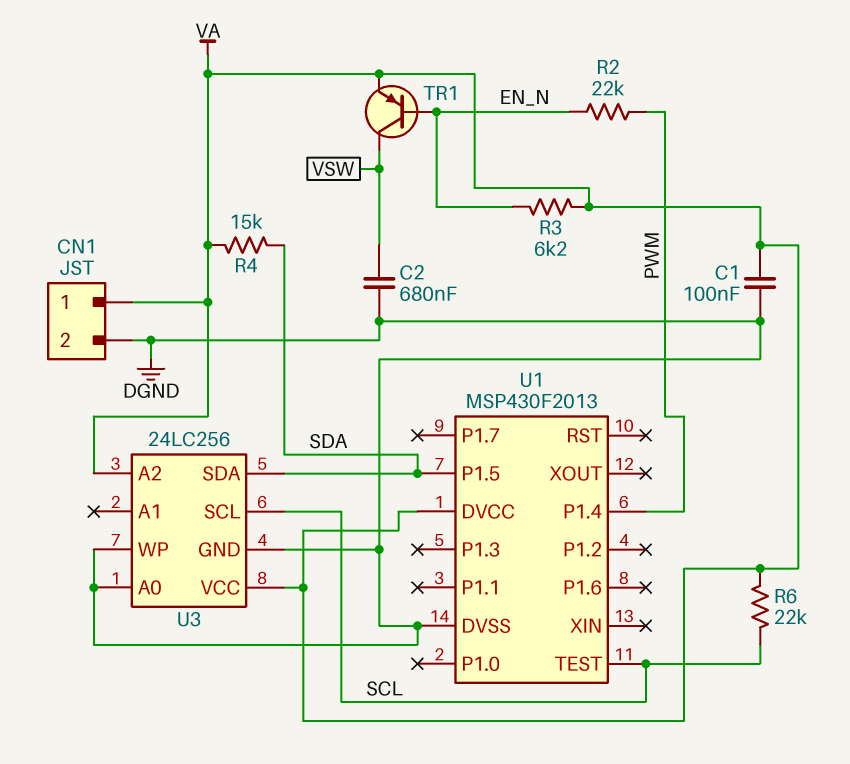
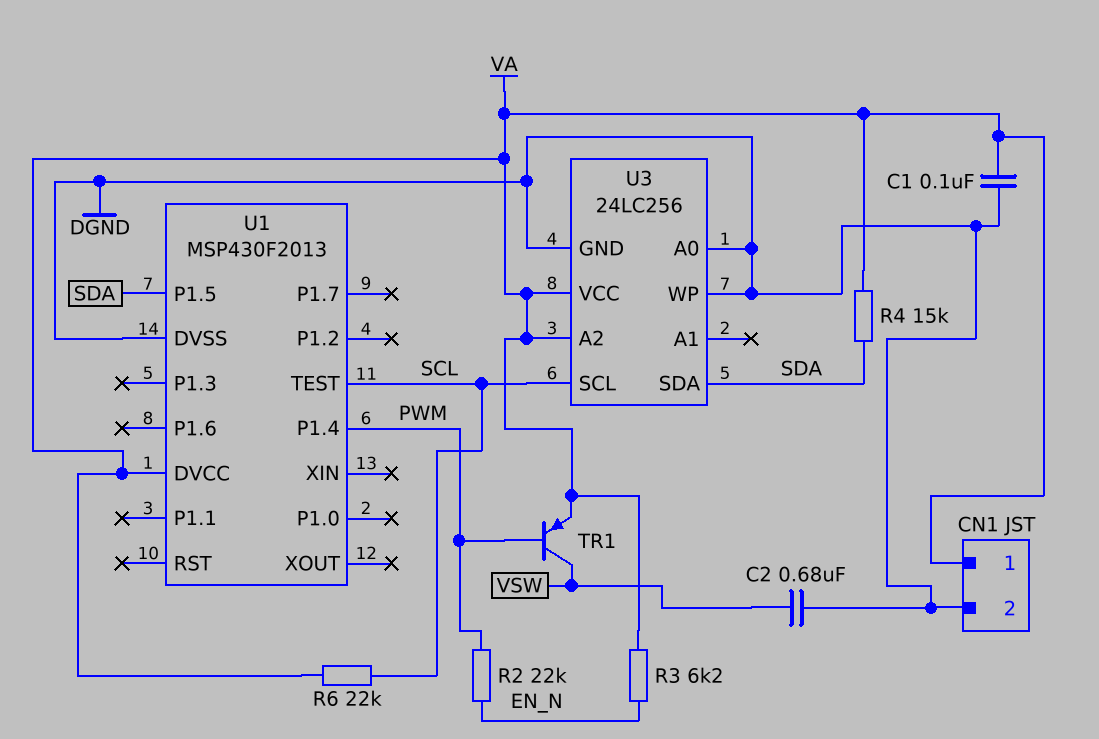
TR1: PNP (B EN_N, C VSW, E VA) -> PNP (B PWM, C VSW, E VA)

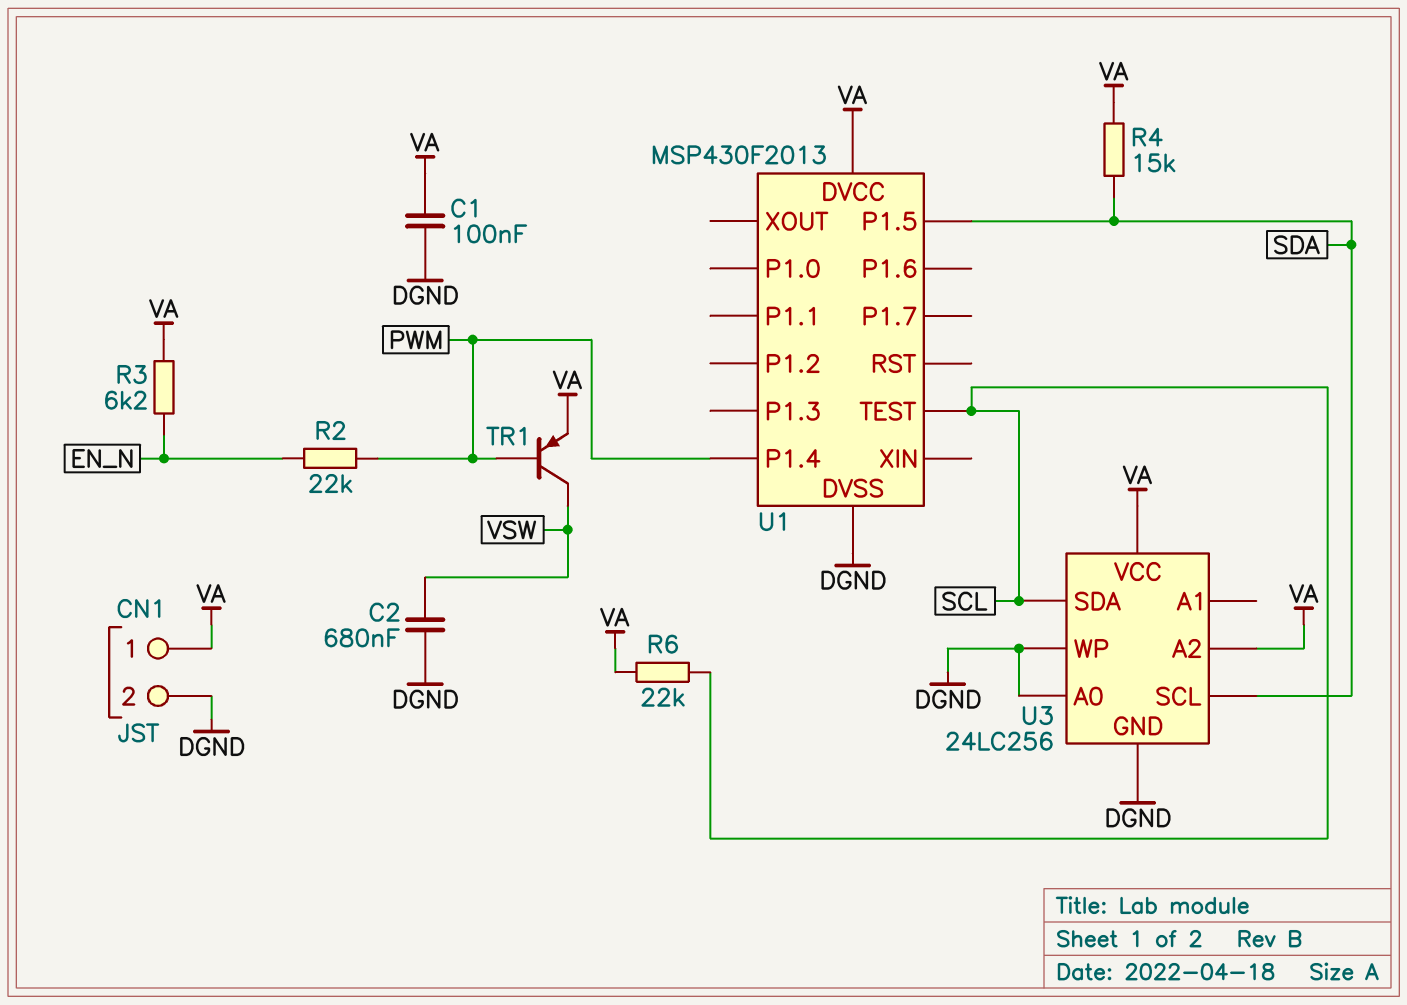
U3 pin SCL: SCL -> SDA
U3 pin SDA: SDA -> SCL

